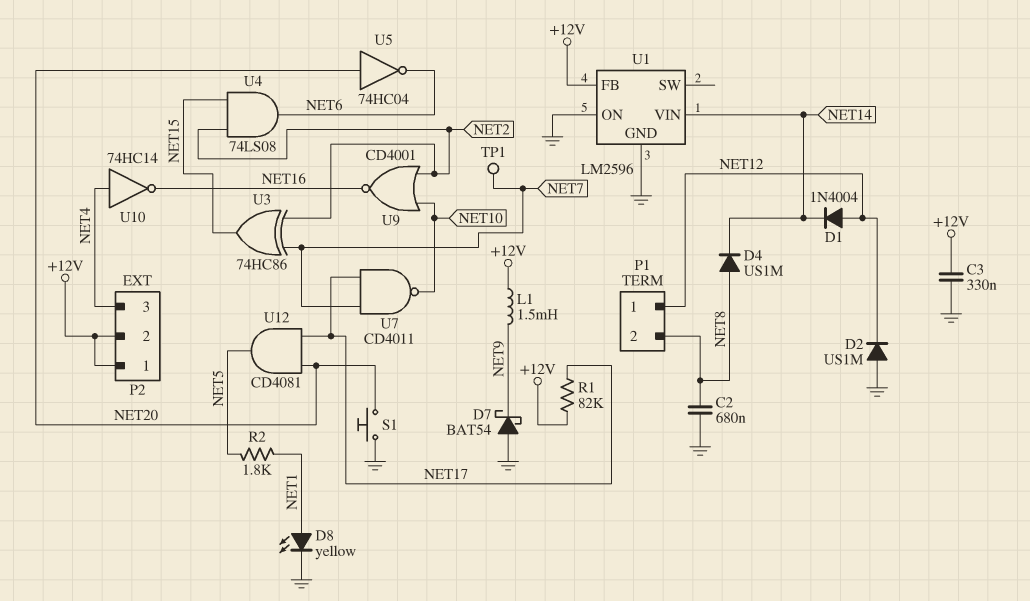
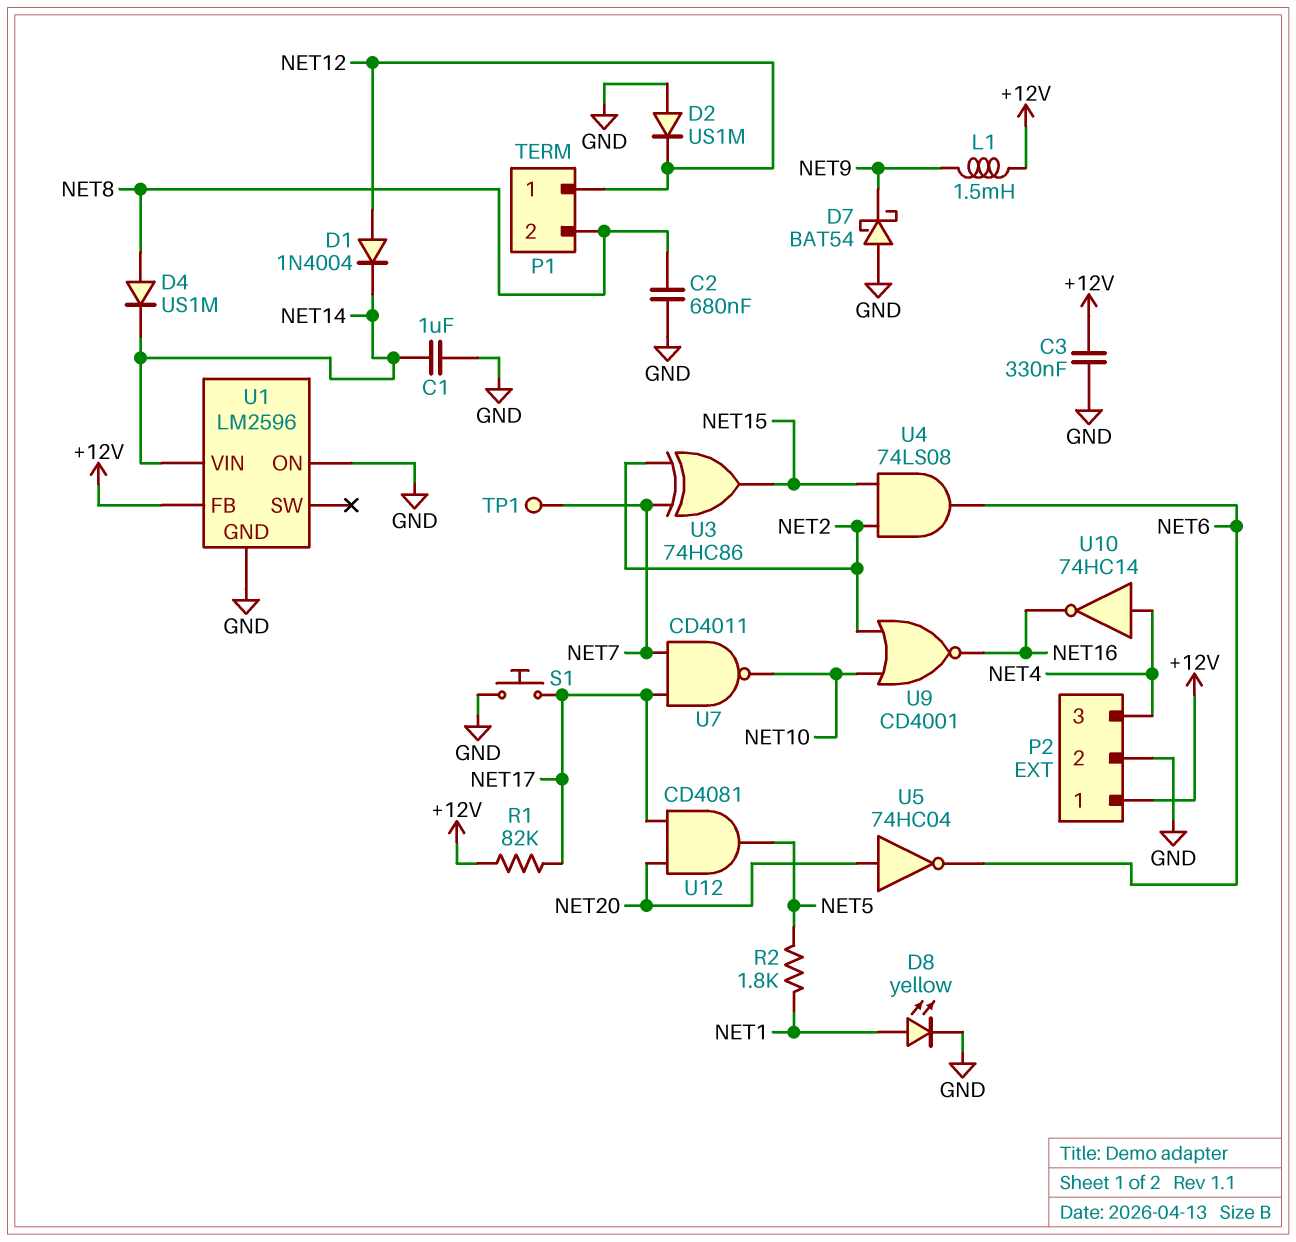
C1: none -> 1uF (GND, NET14)
P2 pin 2: +12V -> GND
S1: button (GND, NET20) -> button (GND, NET17)

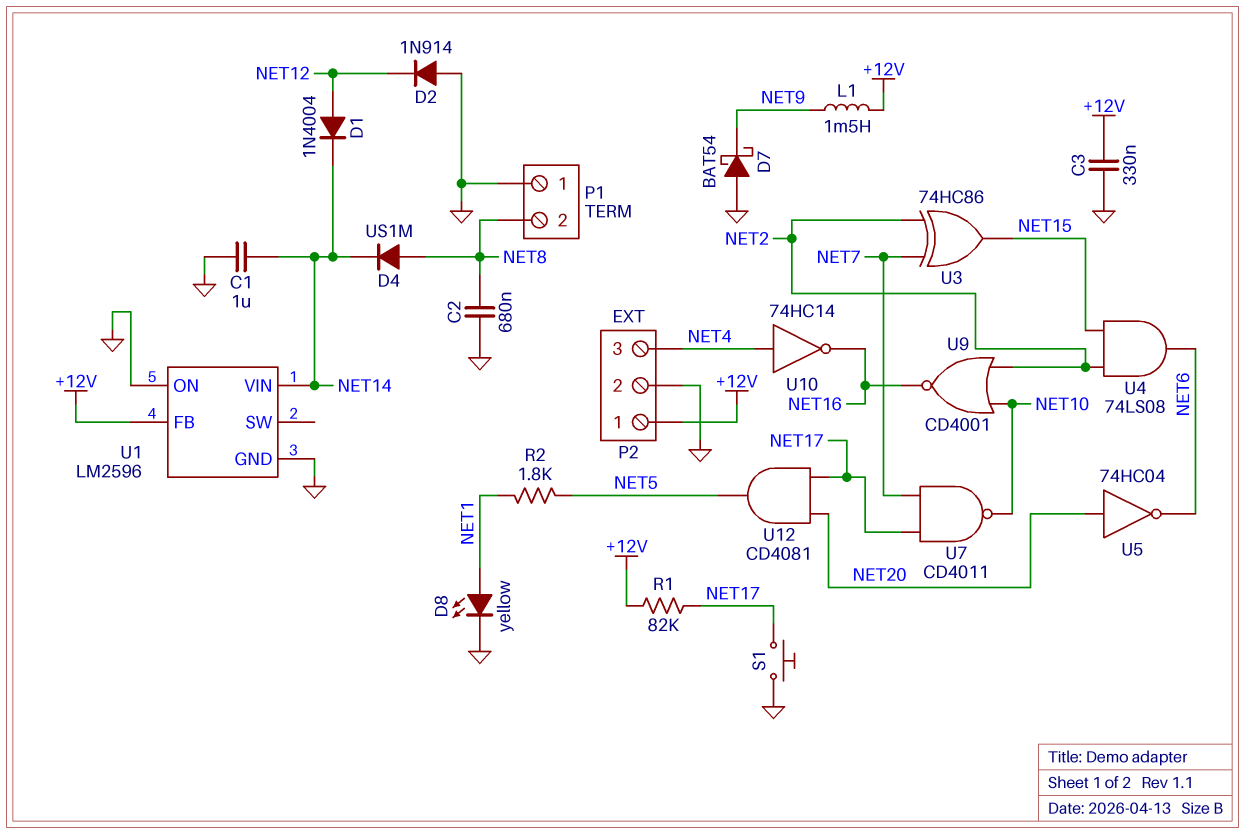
D2: diode US1M (A GND, K NET12) -> diode 1N914 (A GND, K NET12)
P1 pin 1: NET12 -> GND
TP1: test point (NET7) -> none

